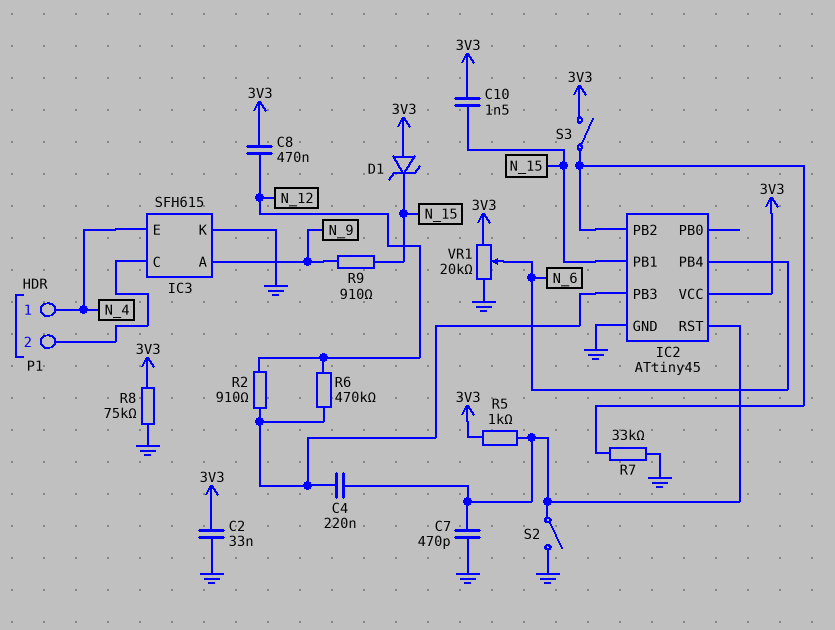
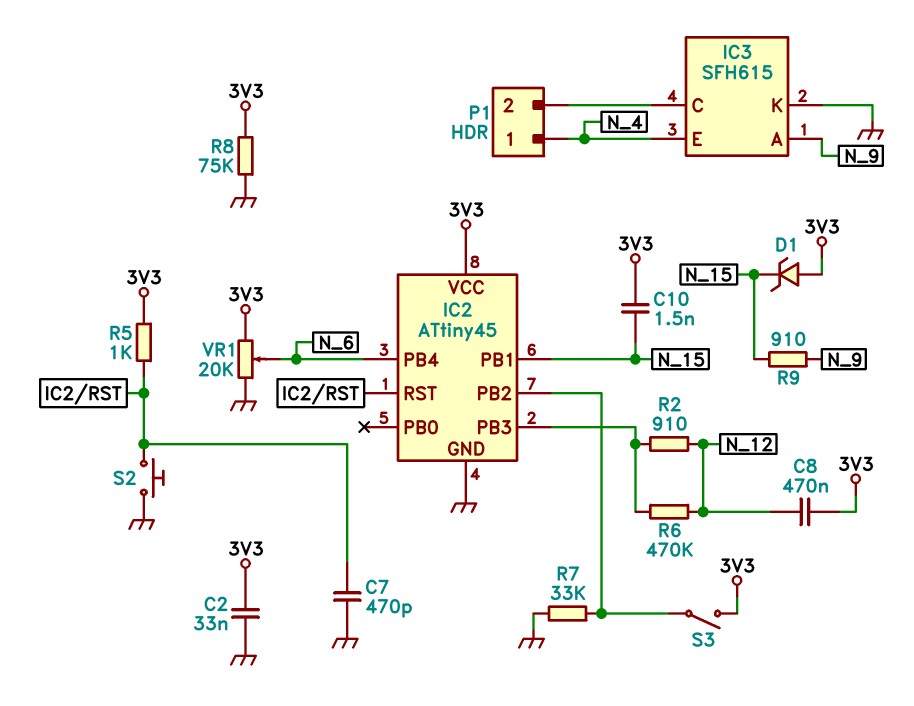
C4: 220nF (IC2/PB3, IC2/RST) -> none
S2: switch (GND, IC2/RST) -> button (GND, IC2/RST)

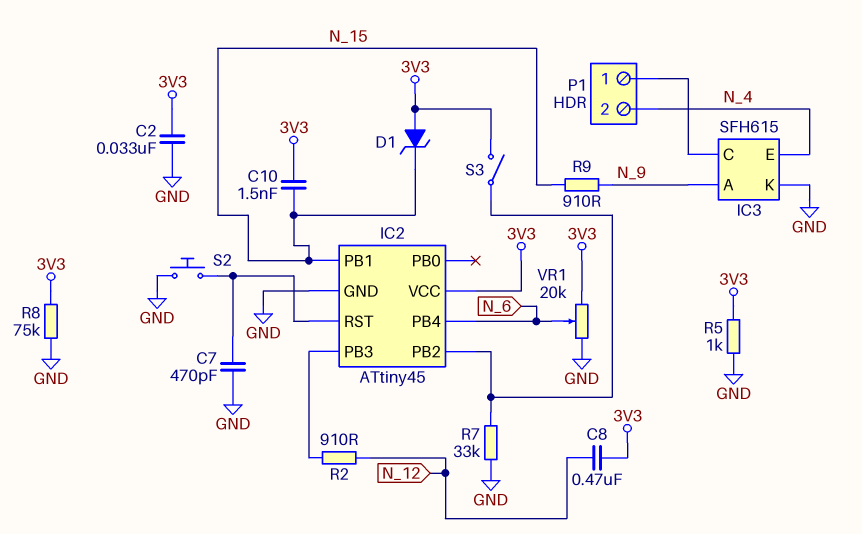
P1 pin 1: N_4 -> IC3/C
P1 pin 2: IC3/C -> N_4
R5: 1k (3V3, IC2/RST) -> 1k (3V3, GND)
R6: 470k (IC2/PB3, N_12) -> none

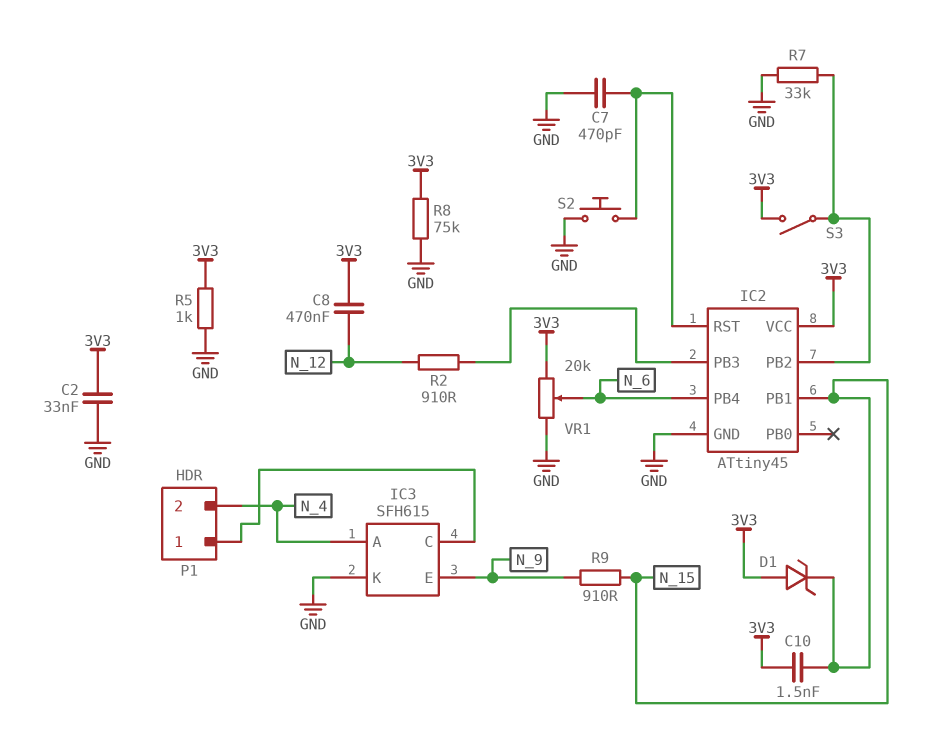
IC3 pin A: N_9 -> N_4
IC3 pin E: N_4 -> N_9

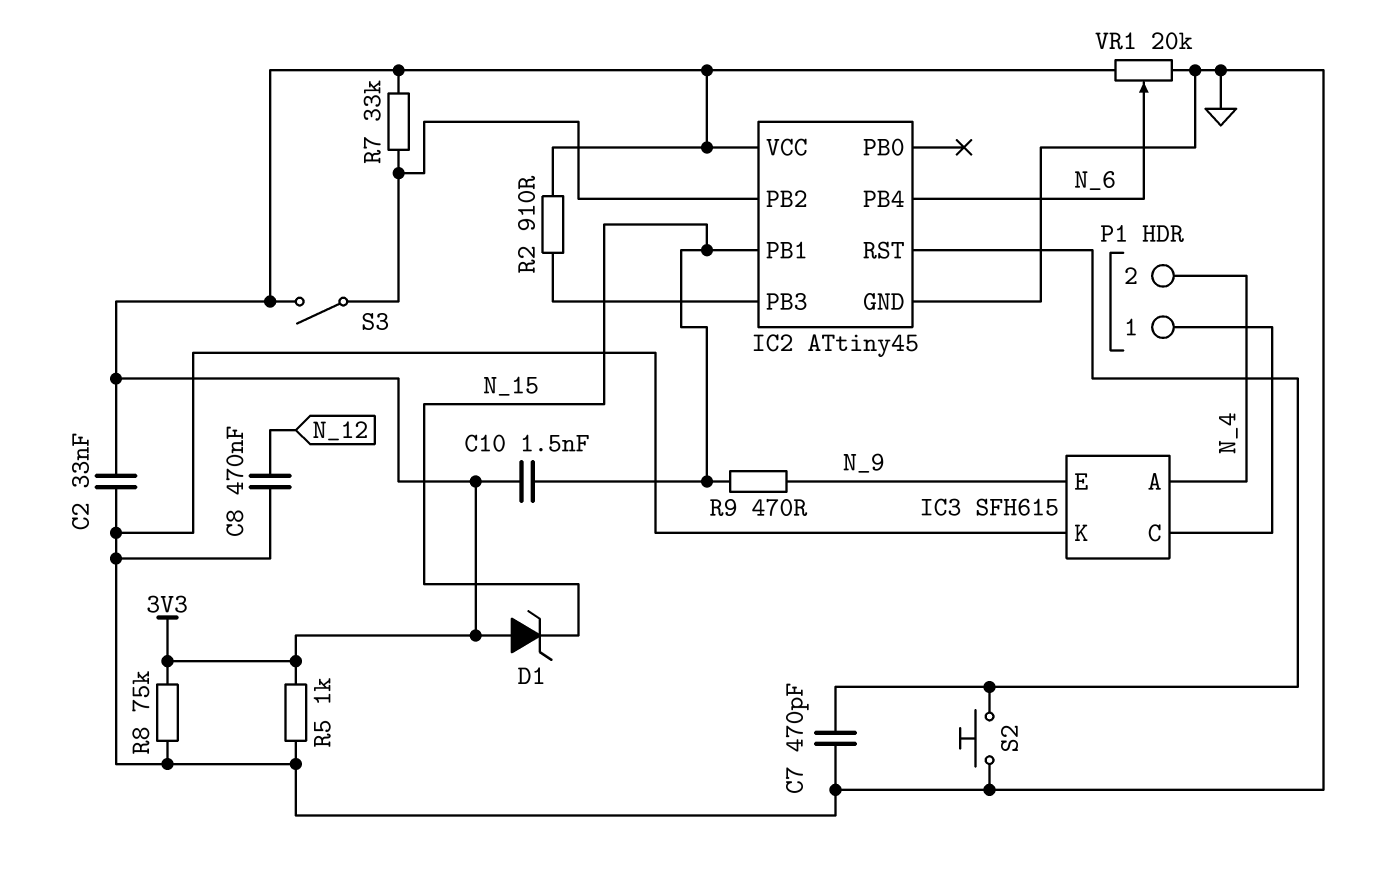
C8: 470nF (3V3, N_12) -> 470nF (GND, N_12)
R2: 910 (IC2/PB3, N_12) -> 910 (3V3, IC2/PB3)
R7: 33k (GND, IC2/PB2) -> 33k (3V3, IC2/PB2)
R9: 910 (N_9, N_15) -> 470 (N_9, N_15)

